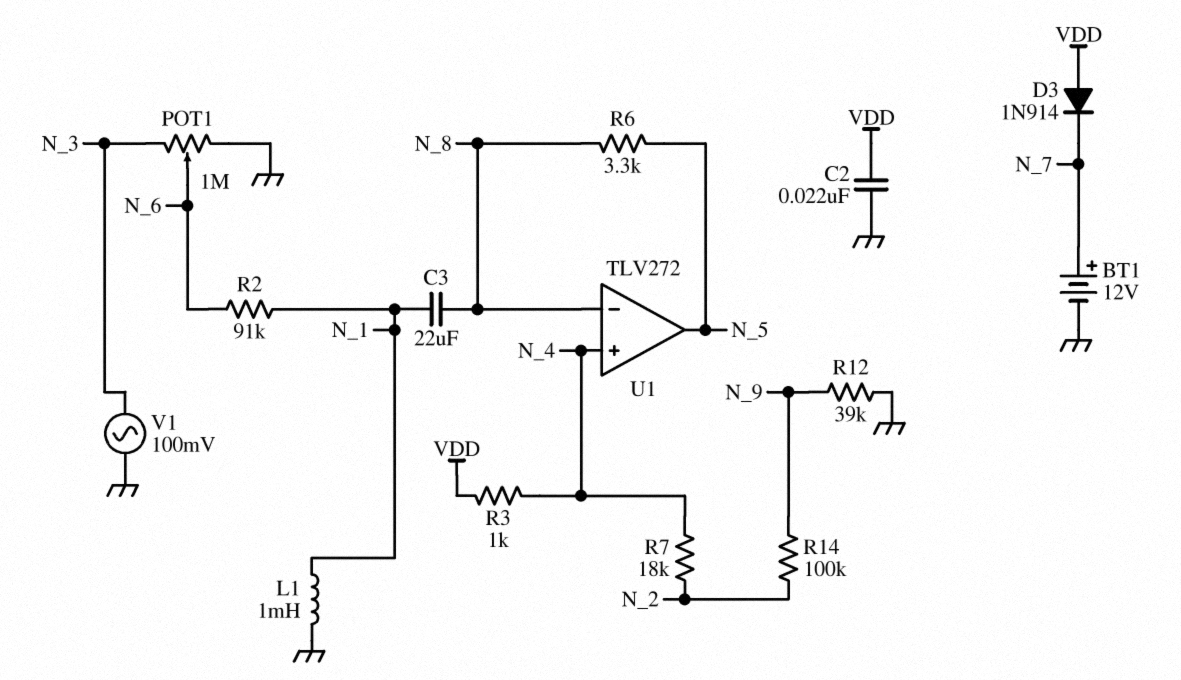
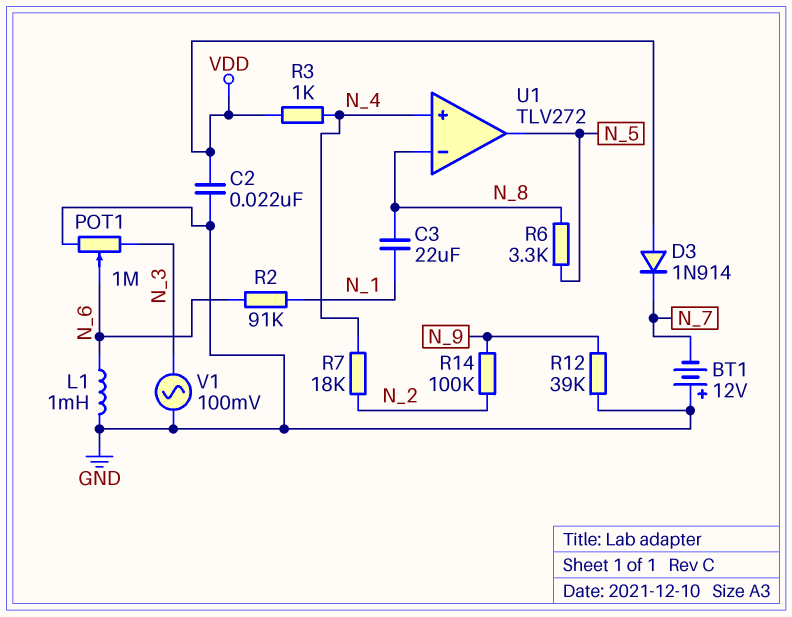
BT1: 12V (plus N_7, minus GND) -> 12V (plus GND, minus N_7)
L1: 1mH (GND, N_1) -> 1mH (GND, N_6)

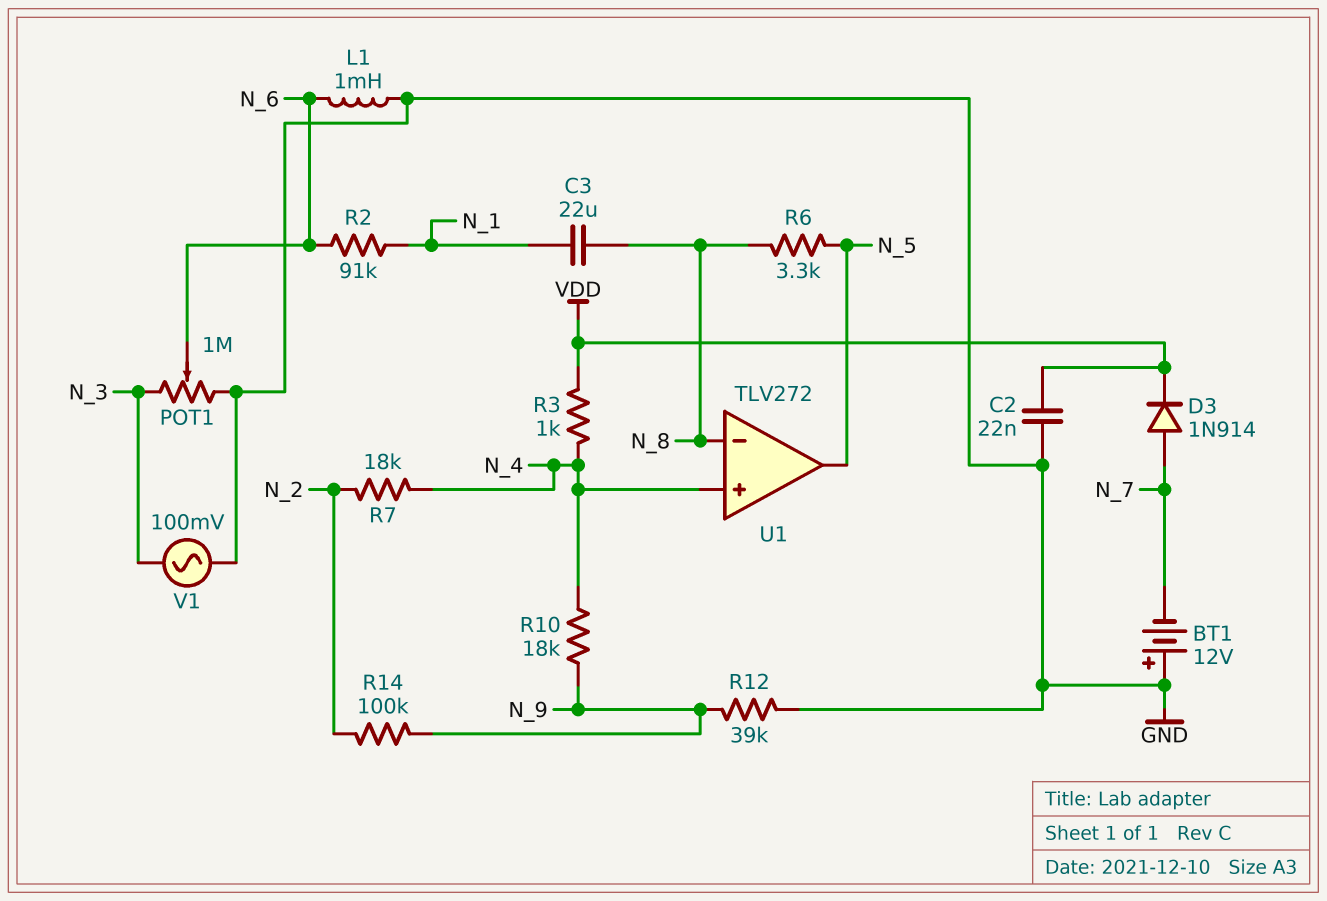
D3: diode 1N914 (A VDD, K N_7) -> diode 1N914 (A N_7, K VDD)
R10: none -> 18k (N_4, N_9)

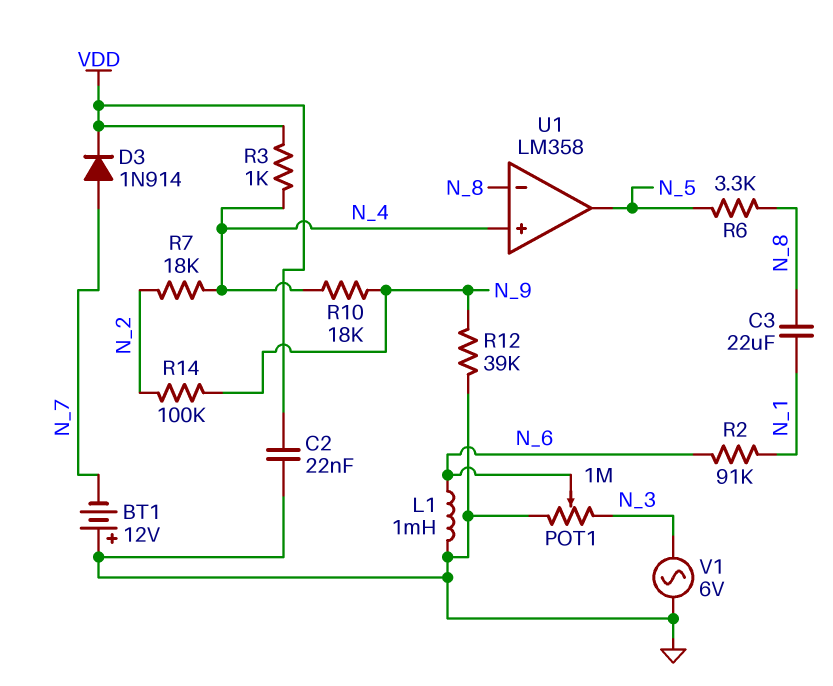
U1: TLV272 -> LM358
V1: AC 100mV (GND, N_3) -> AC 6V (GND, N_3)

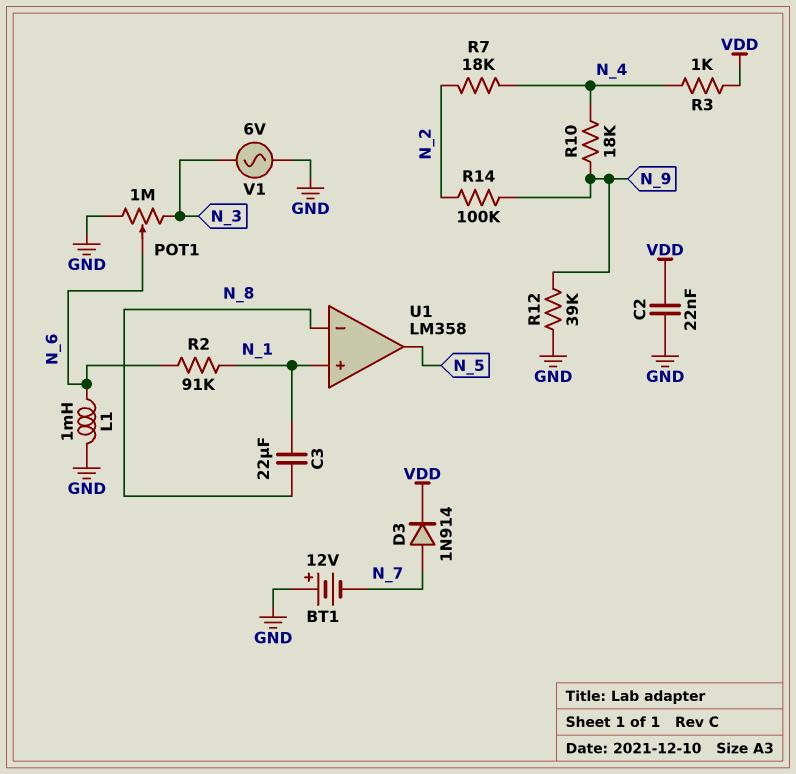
R6: 3.3k (N_5, N_8) -> none
U1 pin in+: N_4 -> N_1

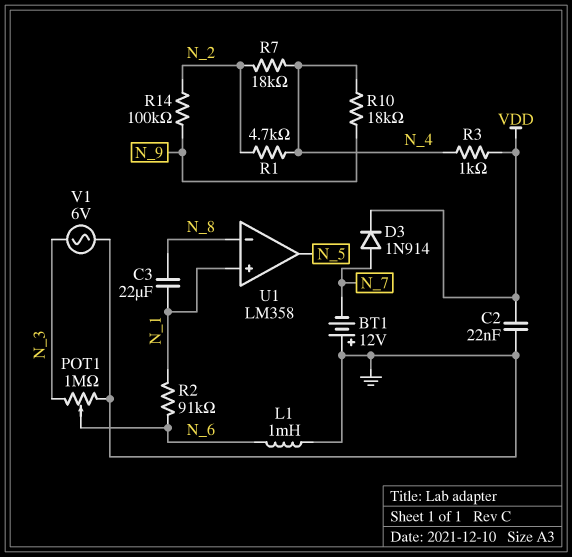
R1: none -> 4.7k (N_2, N_4)
R12: 39k (GND, N_9) -> none

